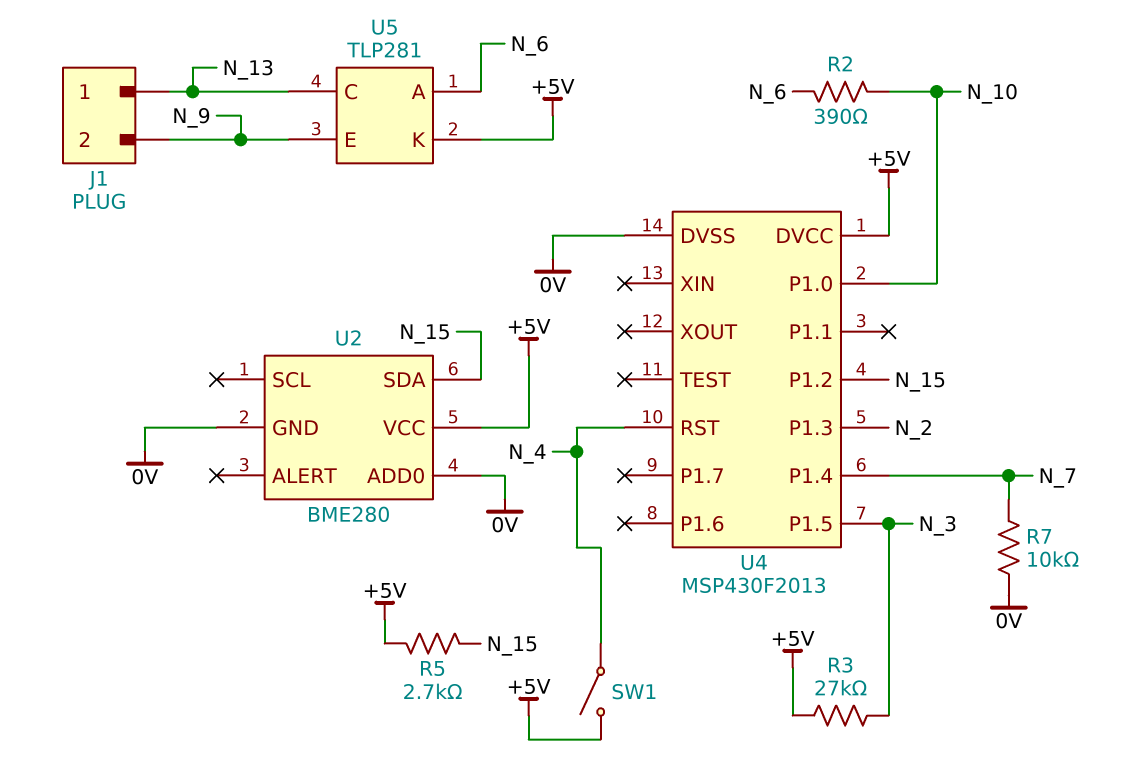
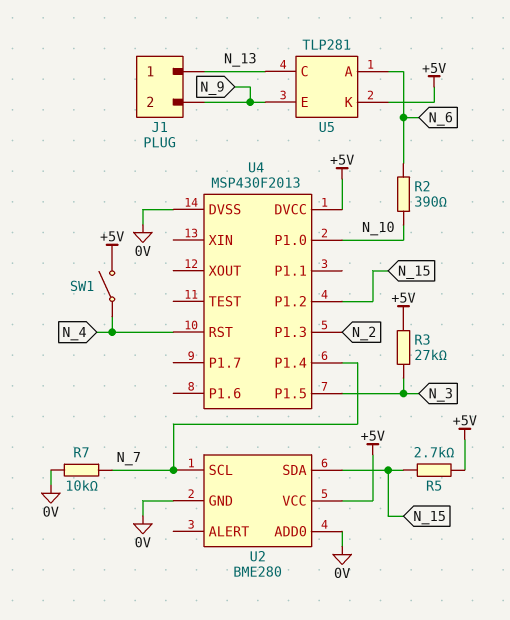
U2 pin SCL: none -> N_7

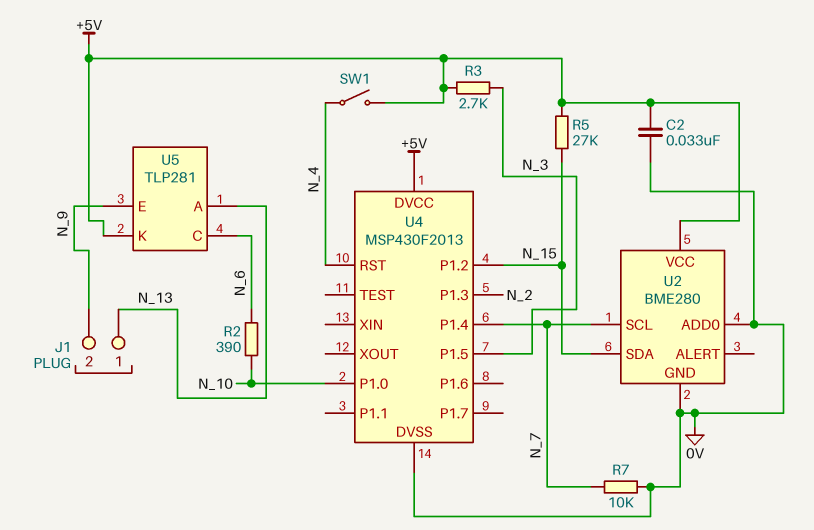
C2: none -> 33nF (+5V, 0V)
R3: 27k (+5V, N_3) -> 2.7k (+5V, N_3)
R5: 2.7k (+5V, N_15) -> 27k (+5V, N_15)
U5 pin A: N_6 -> N_13
U5 pin C: N_13 -> N_6

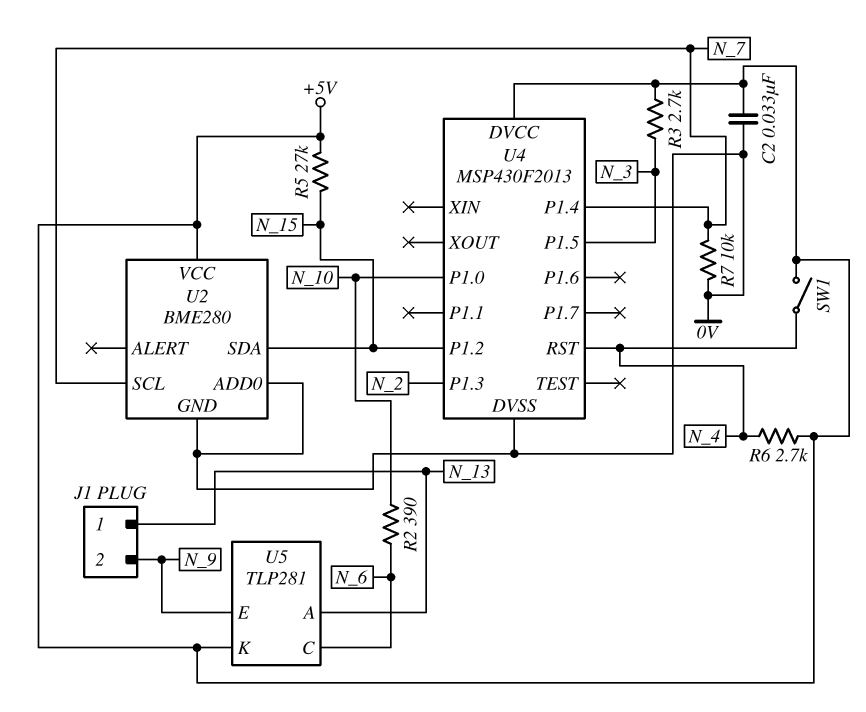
R6: none -> 2.7k (+5V, N_4)

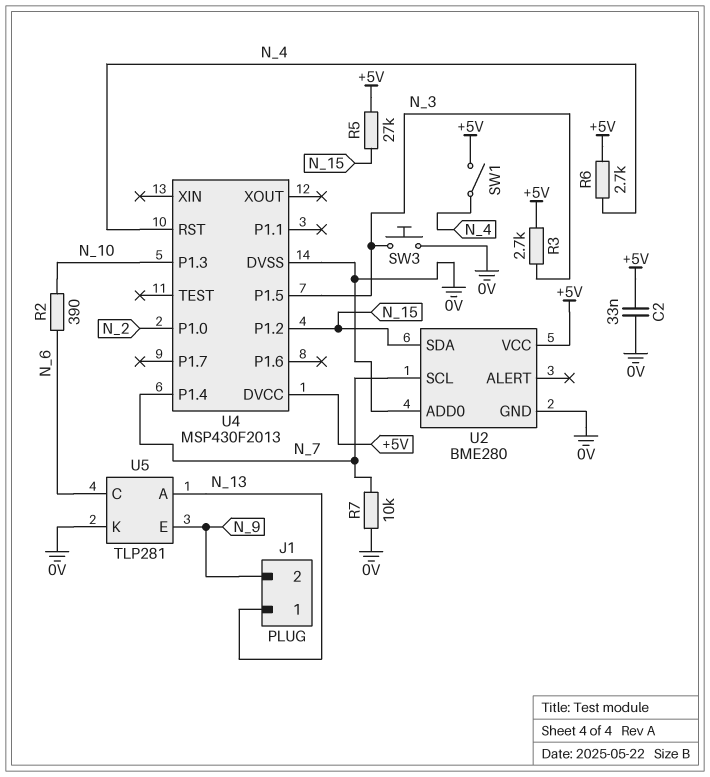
SW3: none -> button (0V, N_3)
U4 pin P1.0: N_10 -> N_2
U4 pin P1.3: N_2 -> N_10
U5 pin K: +5V -> 0V

